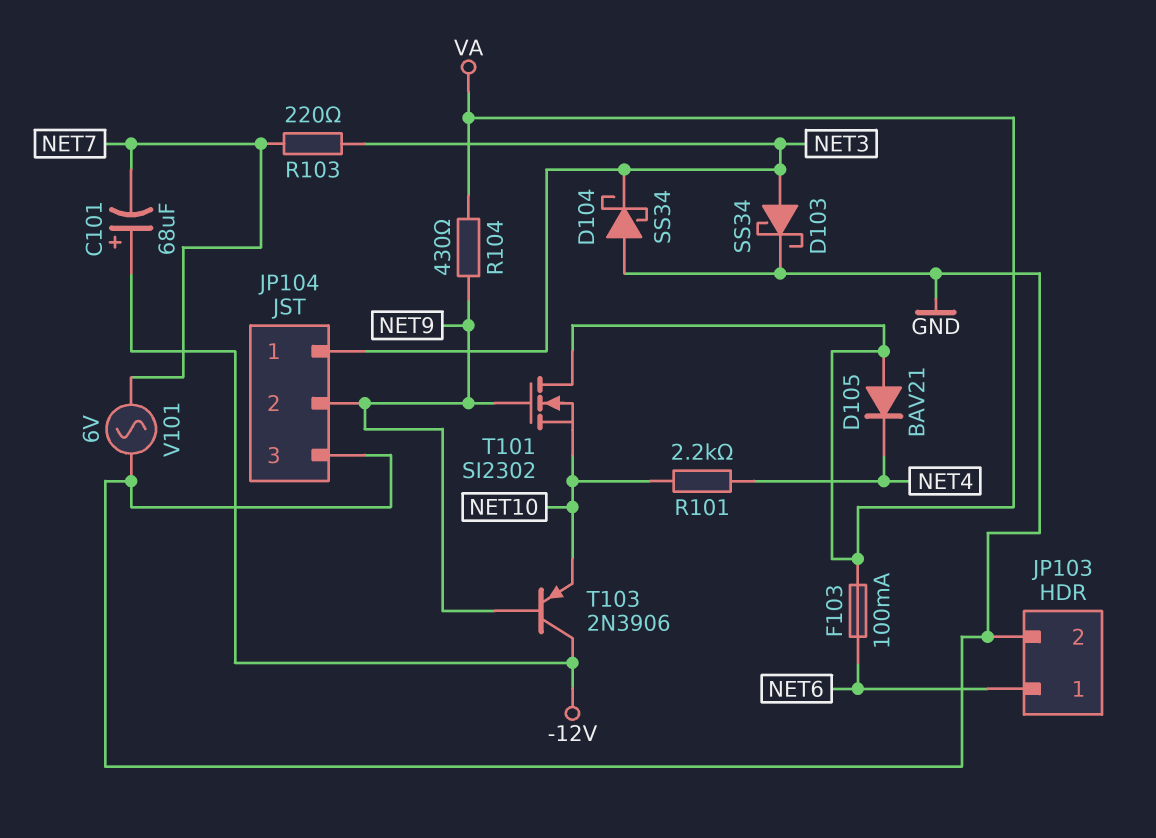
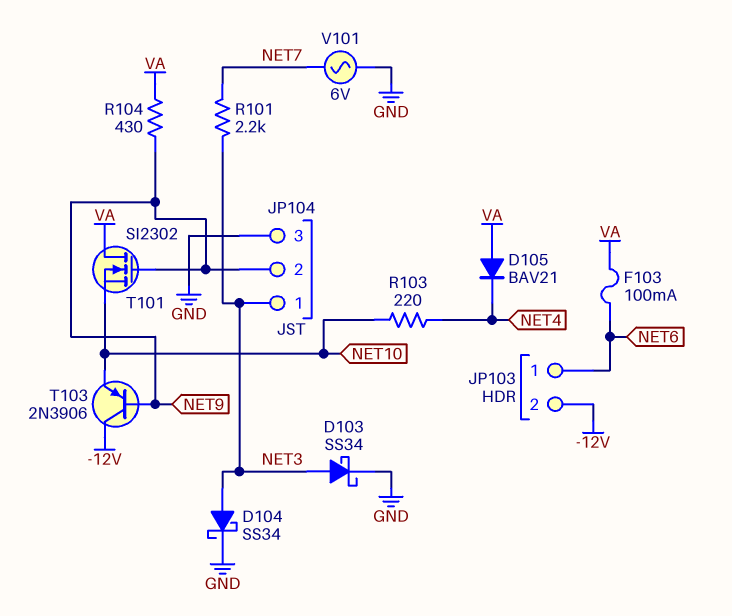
C101: 68uF (plus -12V, minus NET7) -> none
D104: schottky SS34 (A GND, K NET3) -> schottky SS34 (A NET3, K GND)
JP103 pin 2: GND -> -12V
R101: 2.2k (NET4, NET10) -> 2.2k (NET3, NET7)
R103: 220 (NET3, NET7) -> 220 (NET4, NET10)

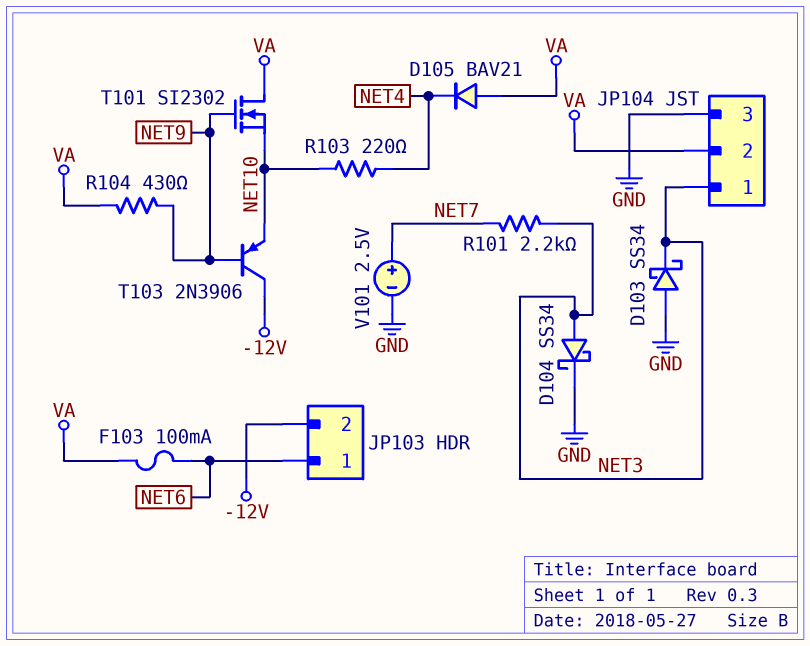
D103: schottky SS34 (A NET3, K GND) -> schottky SS34 (A GND, K NET3)
JP104 pin 2: NET9 -> VA
V101: AC 6V (GND, NET7) -> 2.5V (plus NET7, minus GND)

